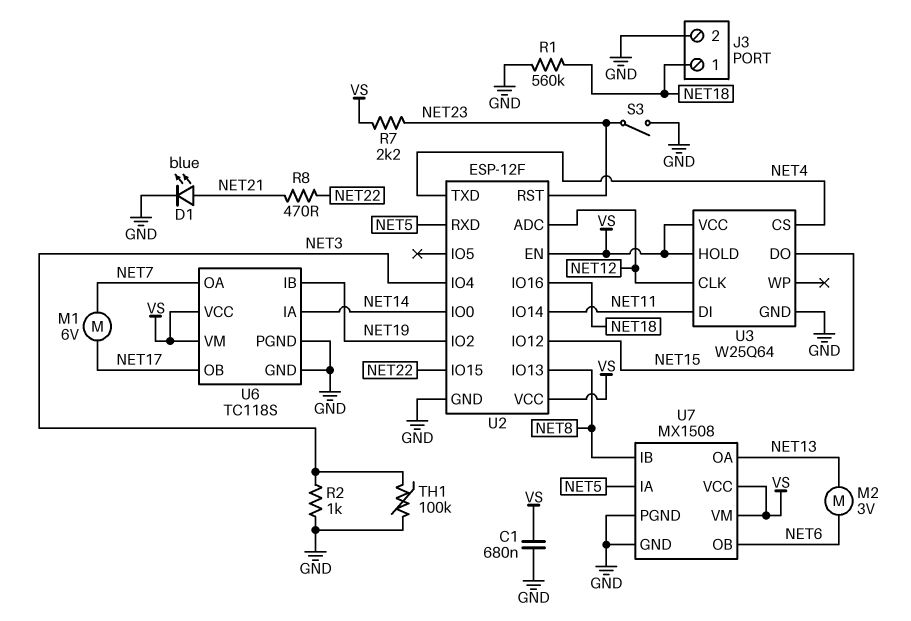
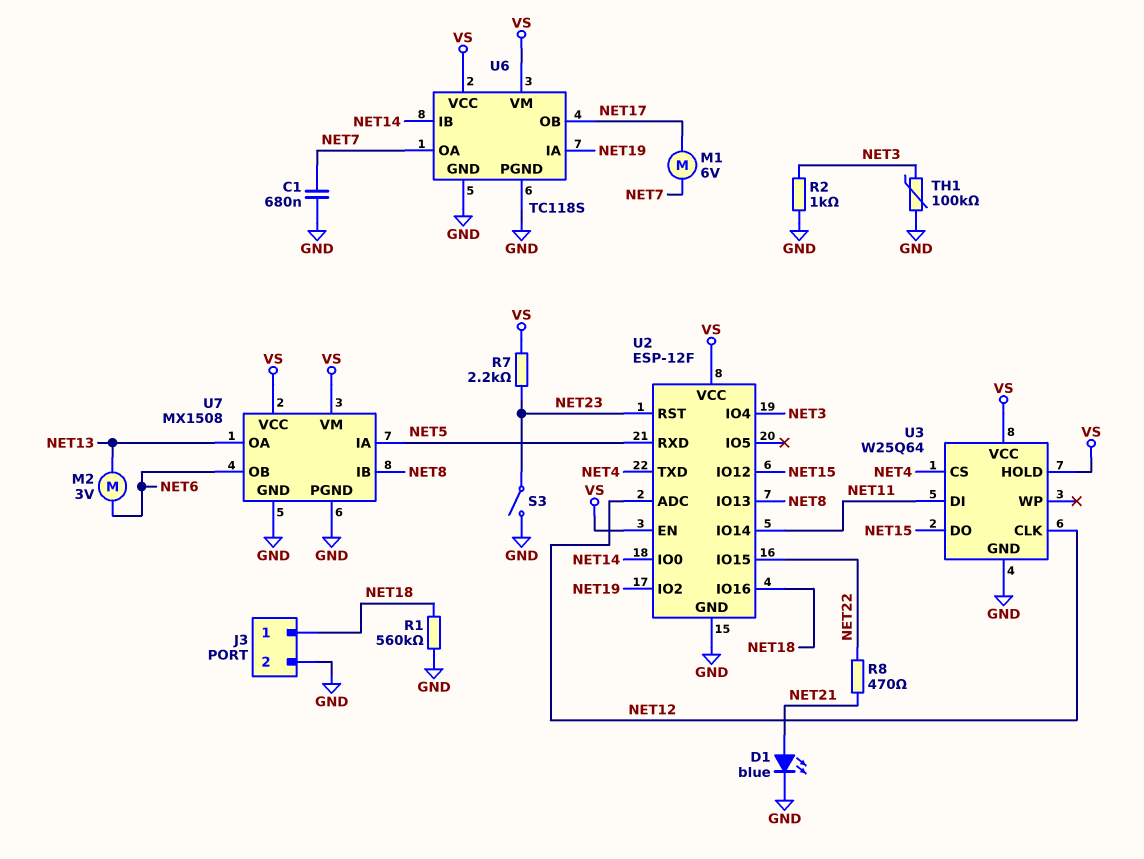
C1: 680nF (GND, VS) -> 680nF (GND, NET7)
U6 pin IA: NET14 -> NET19
U6 pin IB: NET19 -> NET14

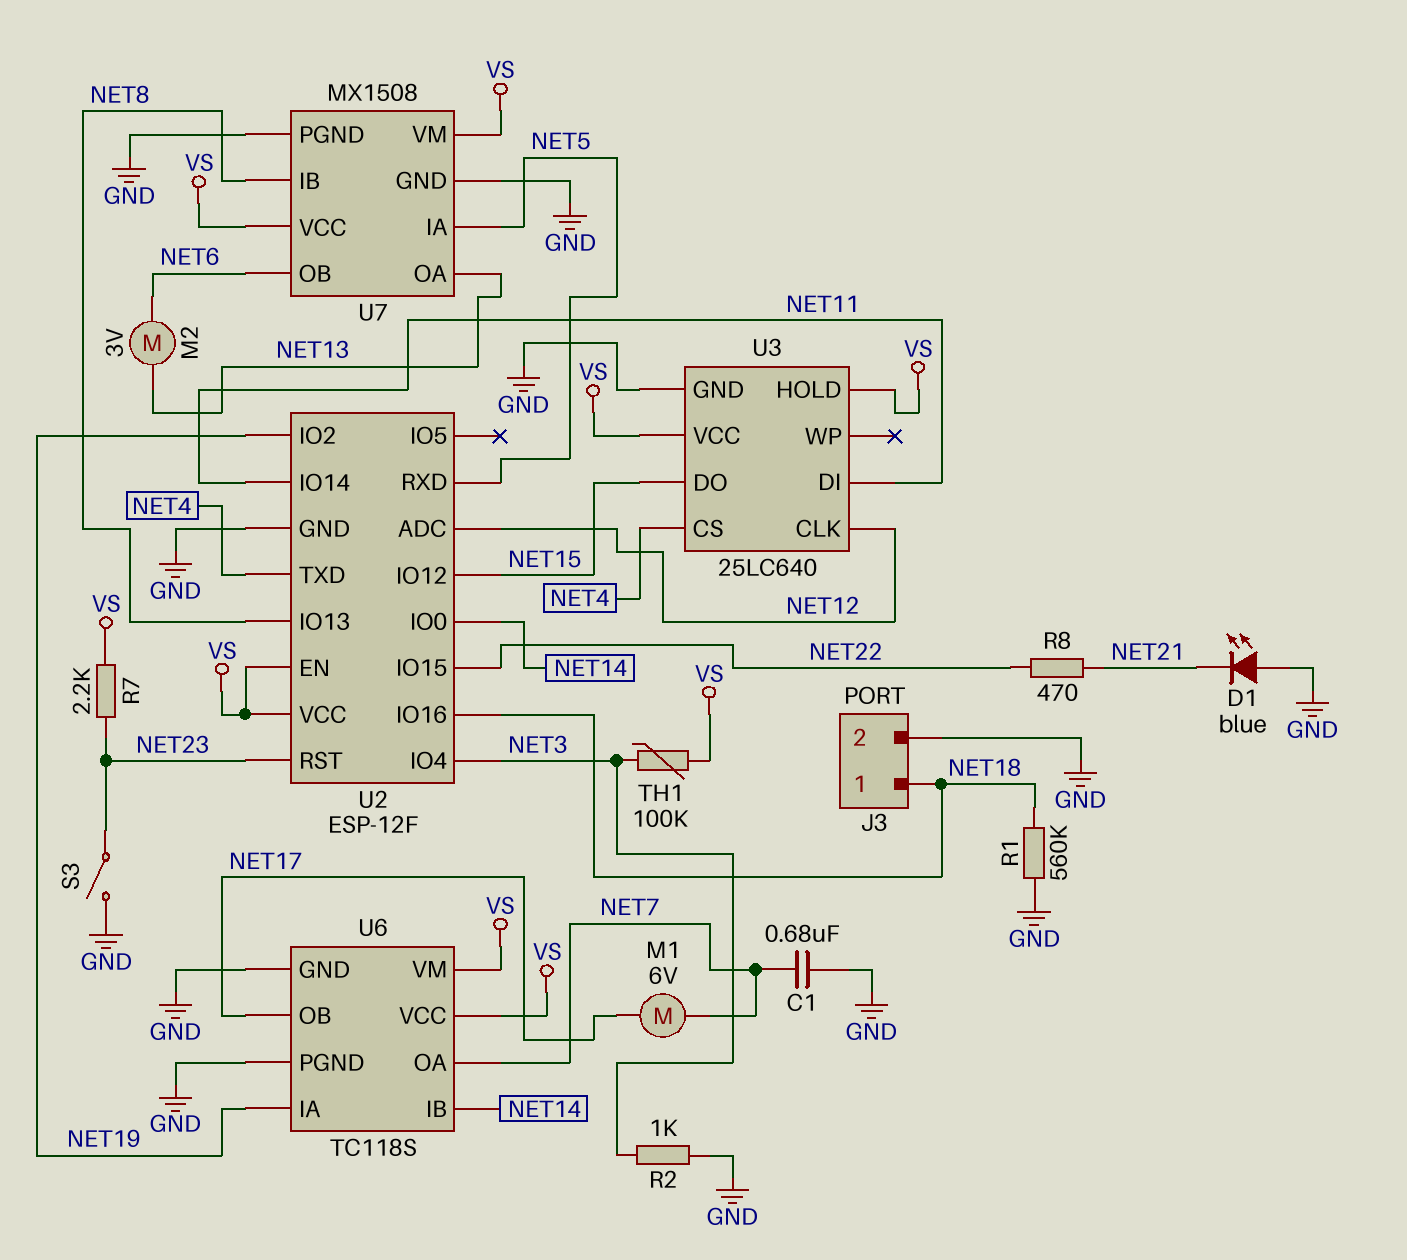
D1: LED blue (A NET21, K GND) -> LED blue (A GND, K NET21)
TH1: 100k (GND, NET3) -> 100k (NET3, VS)
U3: W25Q64 -> 25LC640

